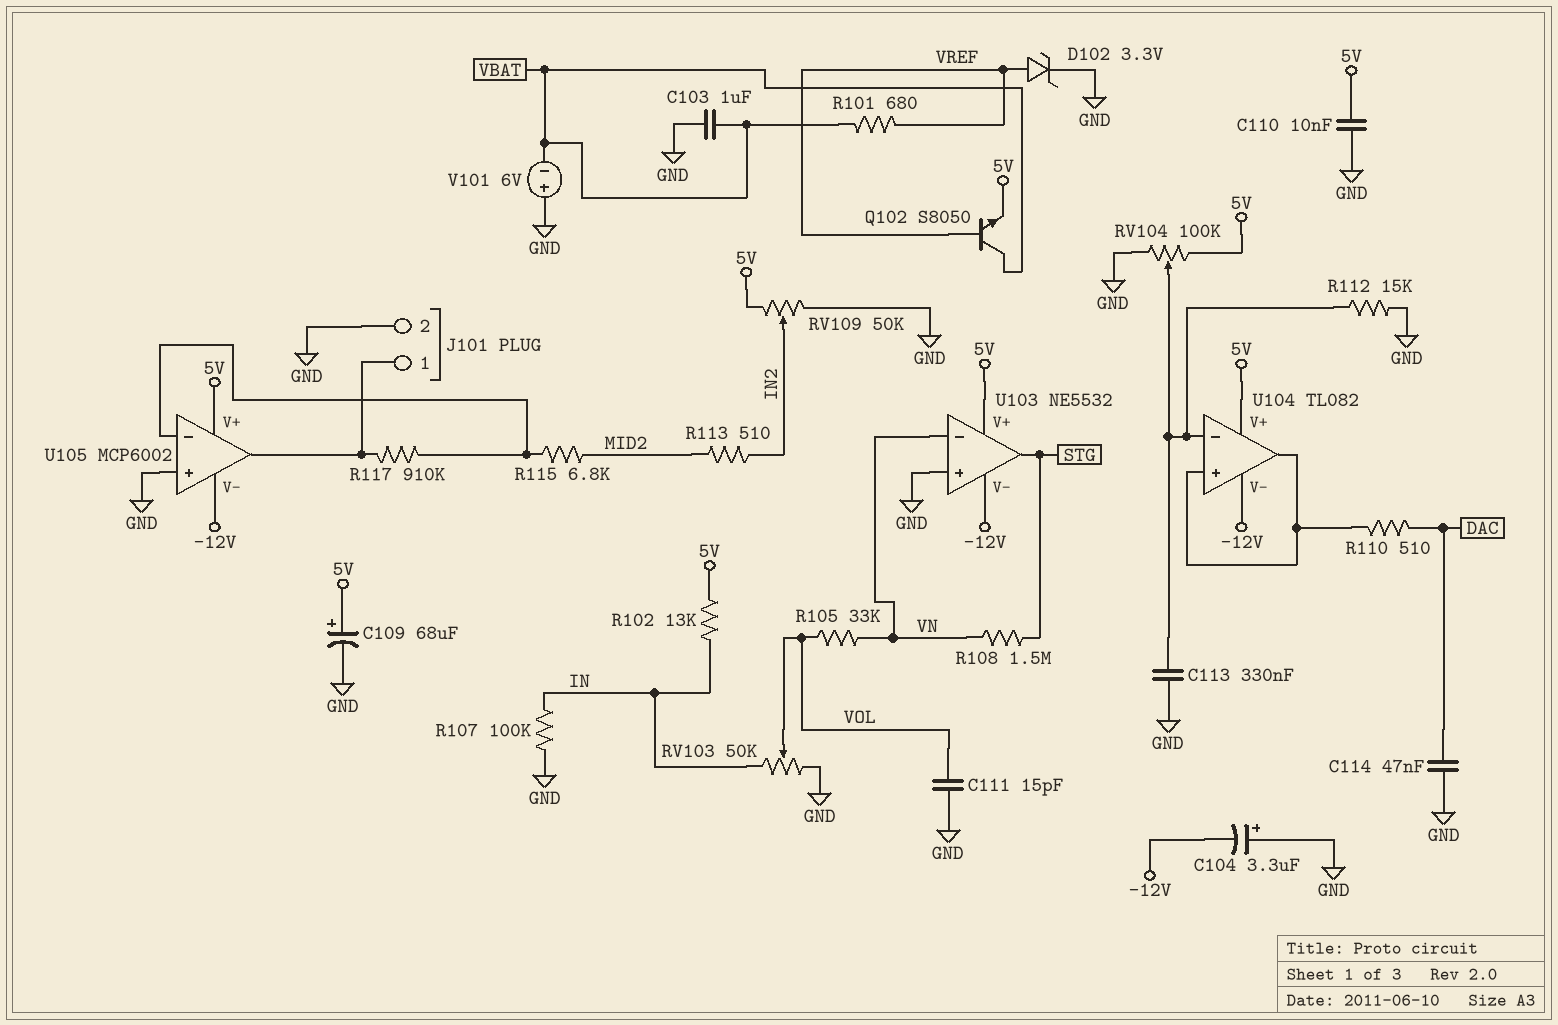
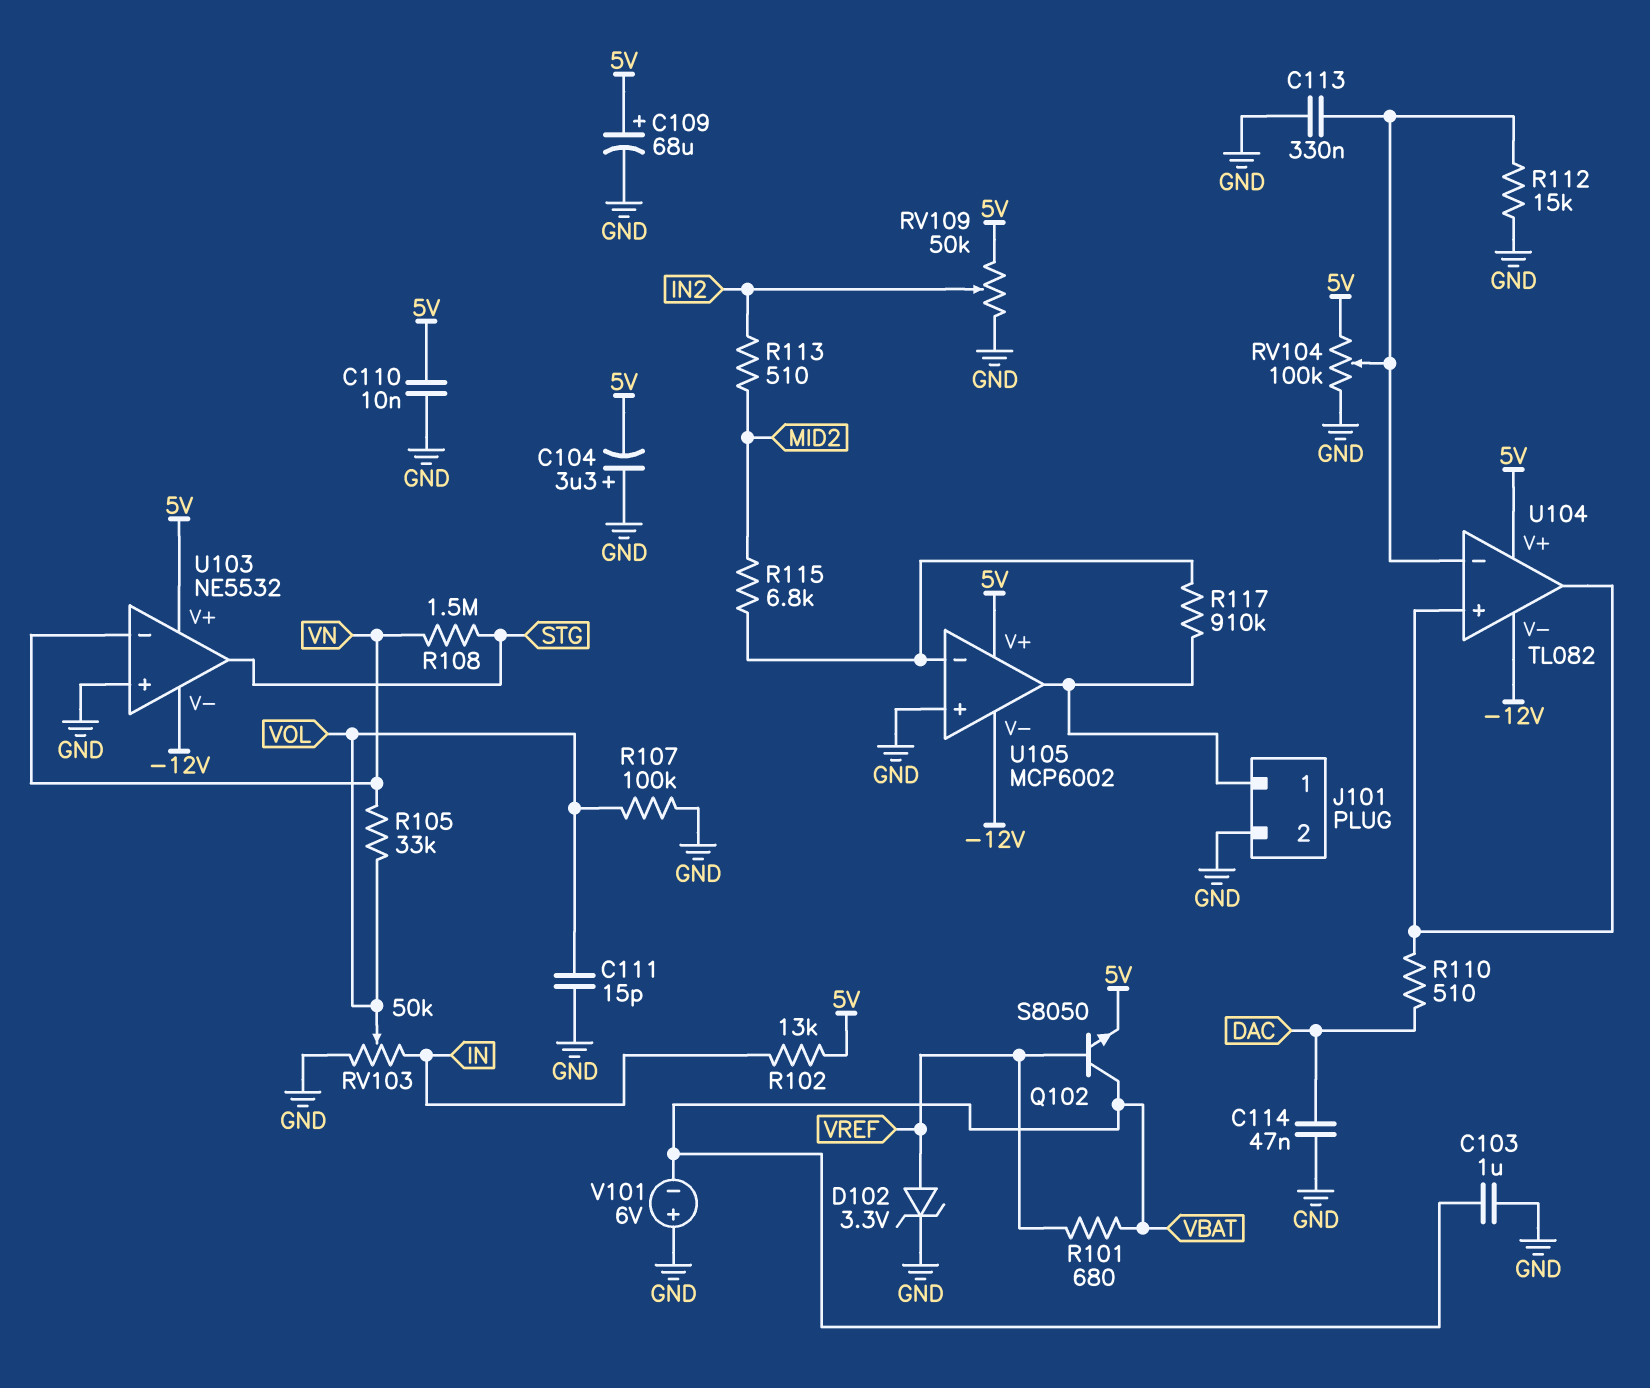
C104: 3.3uF (plus GND, minus -12V) -> 3.3uF (plus GND, minus 5V)
R107: 100k (GND, IN) -> 100k (GND, VOL)

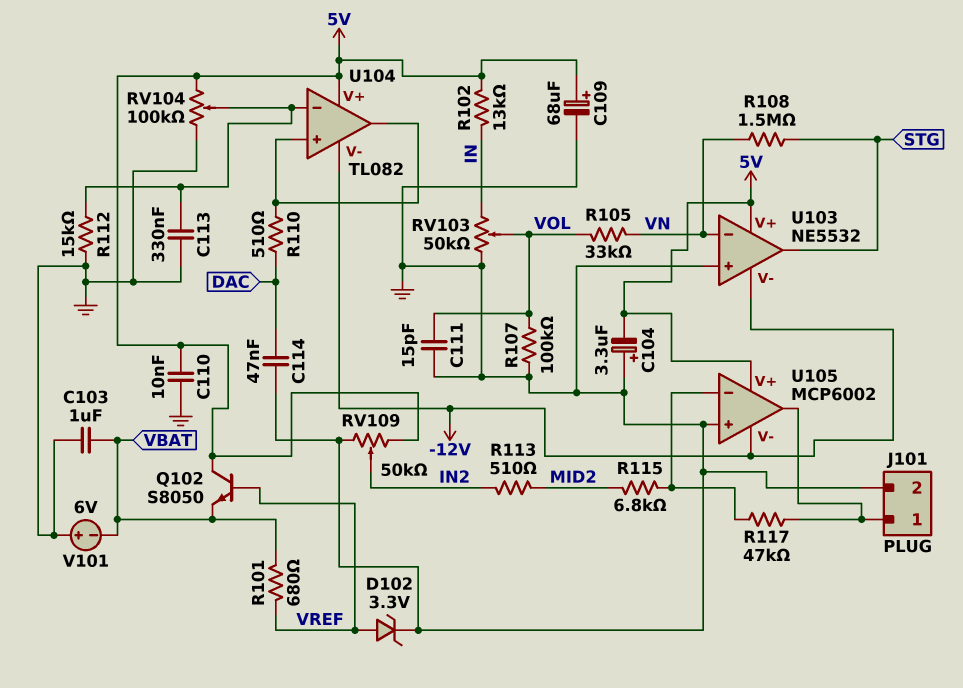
Q102: NPN S8050 (B VREF, C VBAT, E 5V) -> NPN S8050 (B VREF, C 5V, E VBAT)
R117: 910k (J101/1, U105/in-) -> 47k (J101/1, U105/in-)

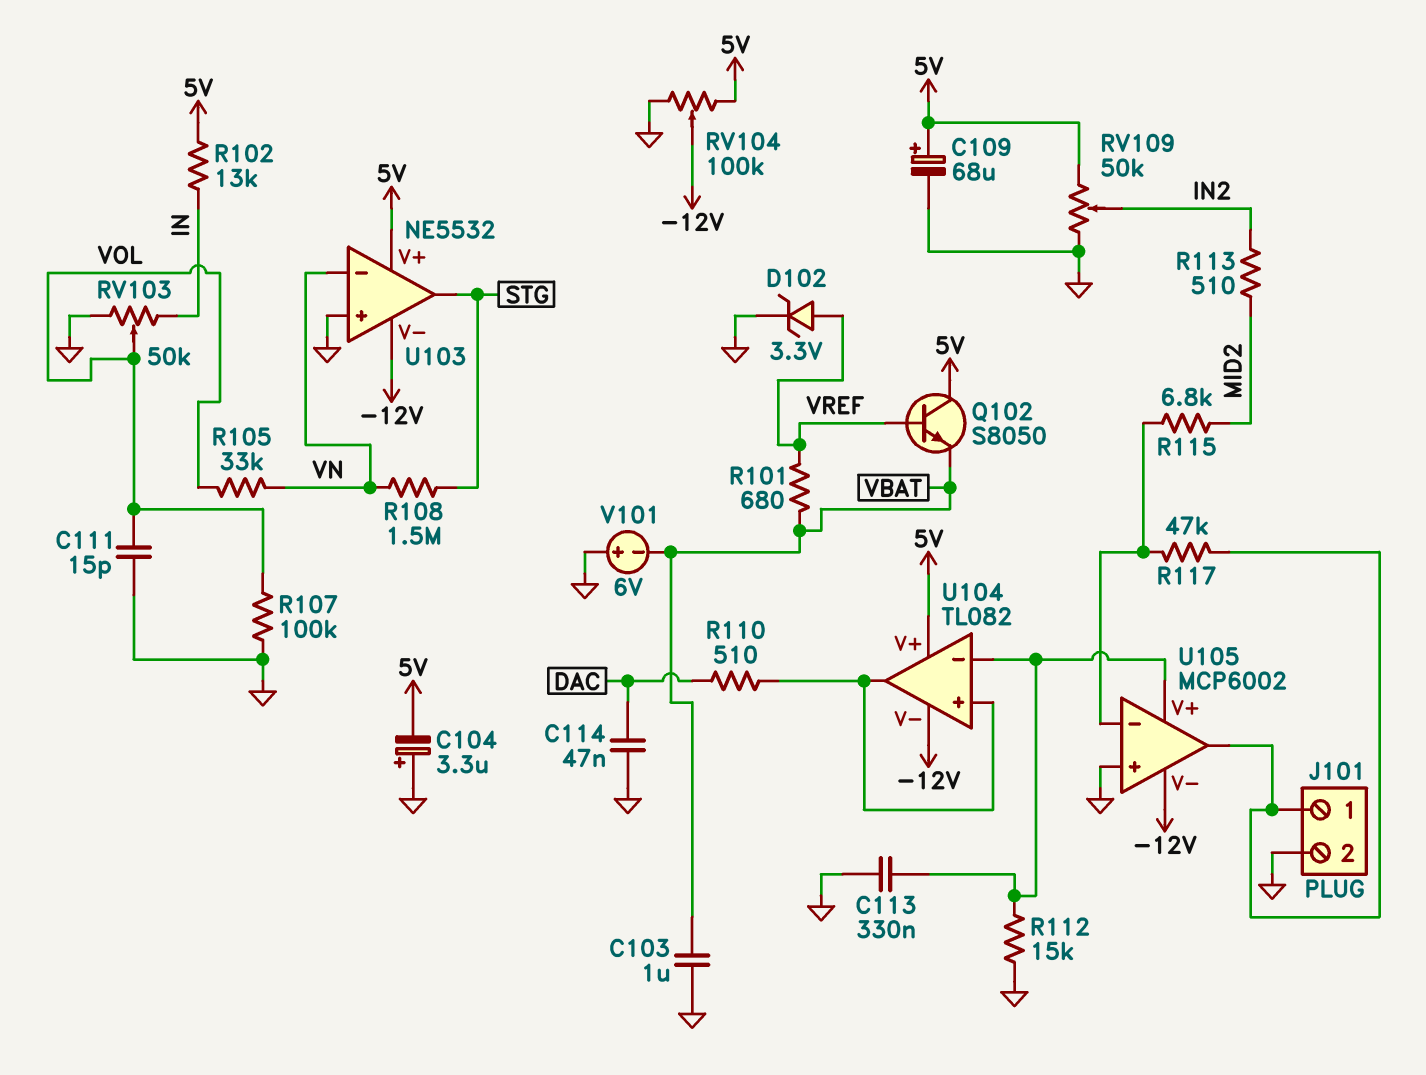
C110: 10nF (5V, GND) -> none
RV104: 100k (5V, GND, wiper U104/in-) -> 100k (5V, GND, wiper -12V)
U105 pin V+: 5V -> U104/in-

